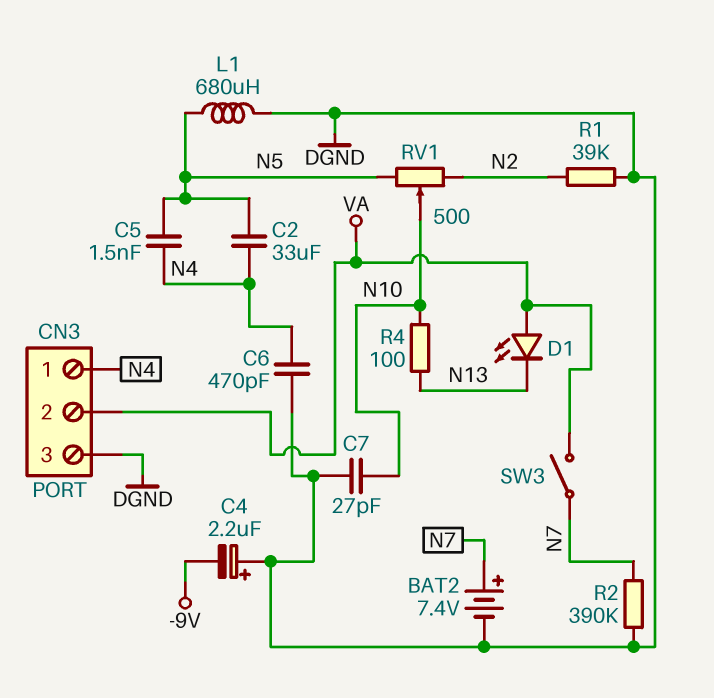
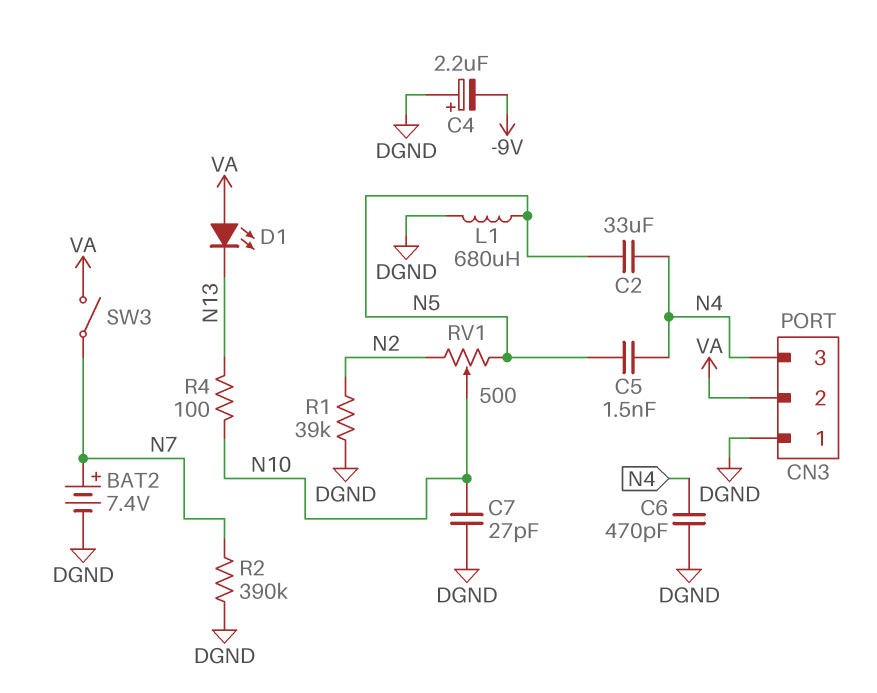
CN3 pin 1: N4 -> DGND
CN3 pin 3: DGND -> N4

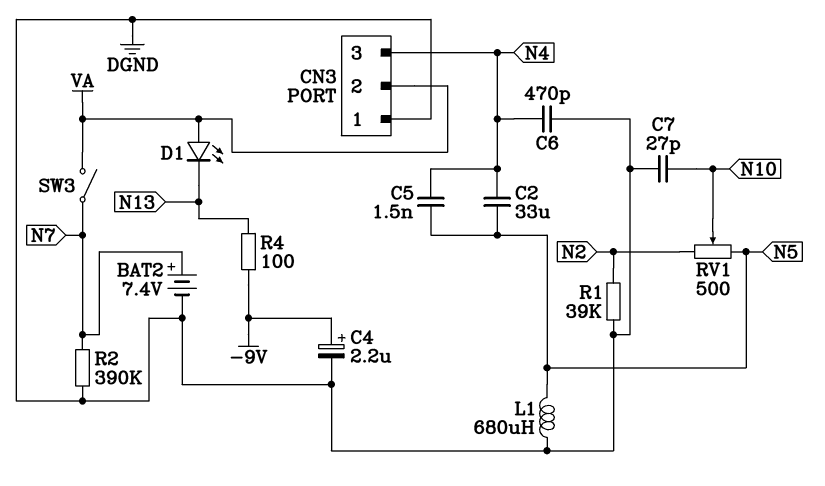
C4: 2.2uF (plus DGND, minus -9V) -> 2.2uF (plus -9V, minus DGND)
R4: 100 (N10, N13) -> 100 (-9V, N13)

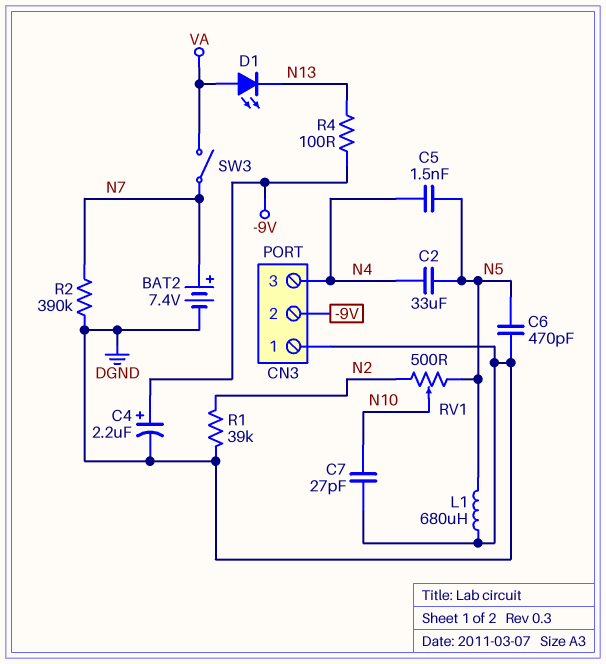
C6: 470pF (DGND, N4) -> 470pF (DGND, N5)
CN3 pin 2: VA -> -9V

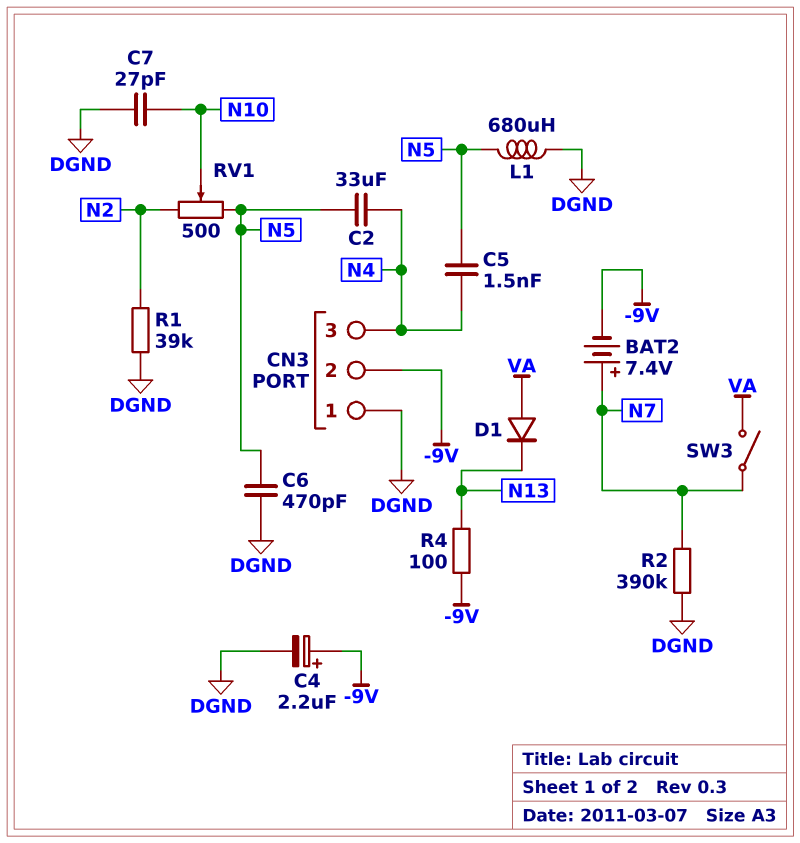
BAT2: 7.4V (plus N7, minus DGND) -> 7.4V (plus N7, minus -9V)
D1: LED (A VA, K N13) -> diode (A VA, K N13)

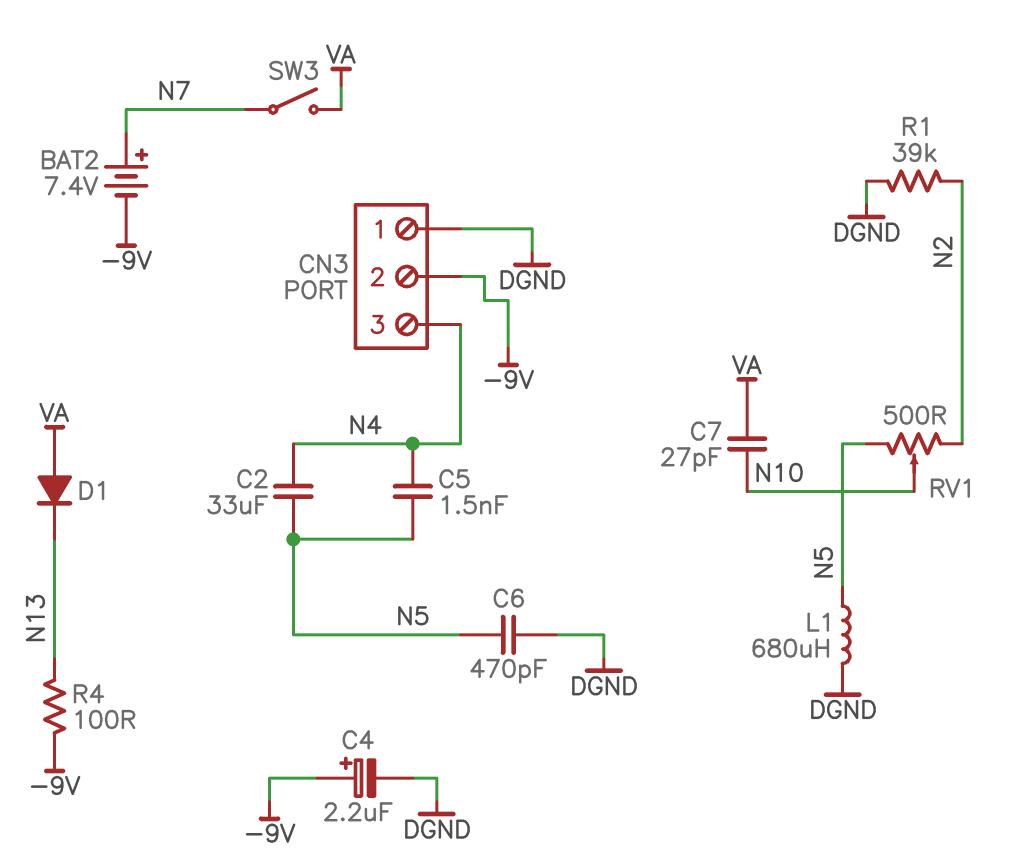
C7: 27pF (DGND, N10) -> 27pF (N10, VA)
R2: 390k (DGND, N7) -> none

